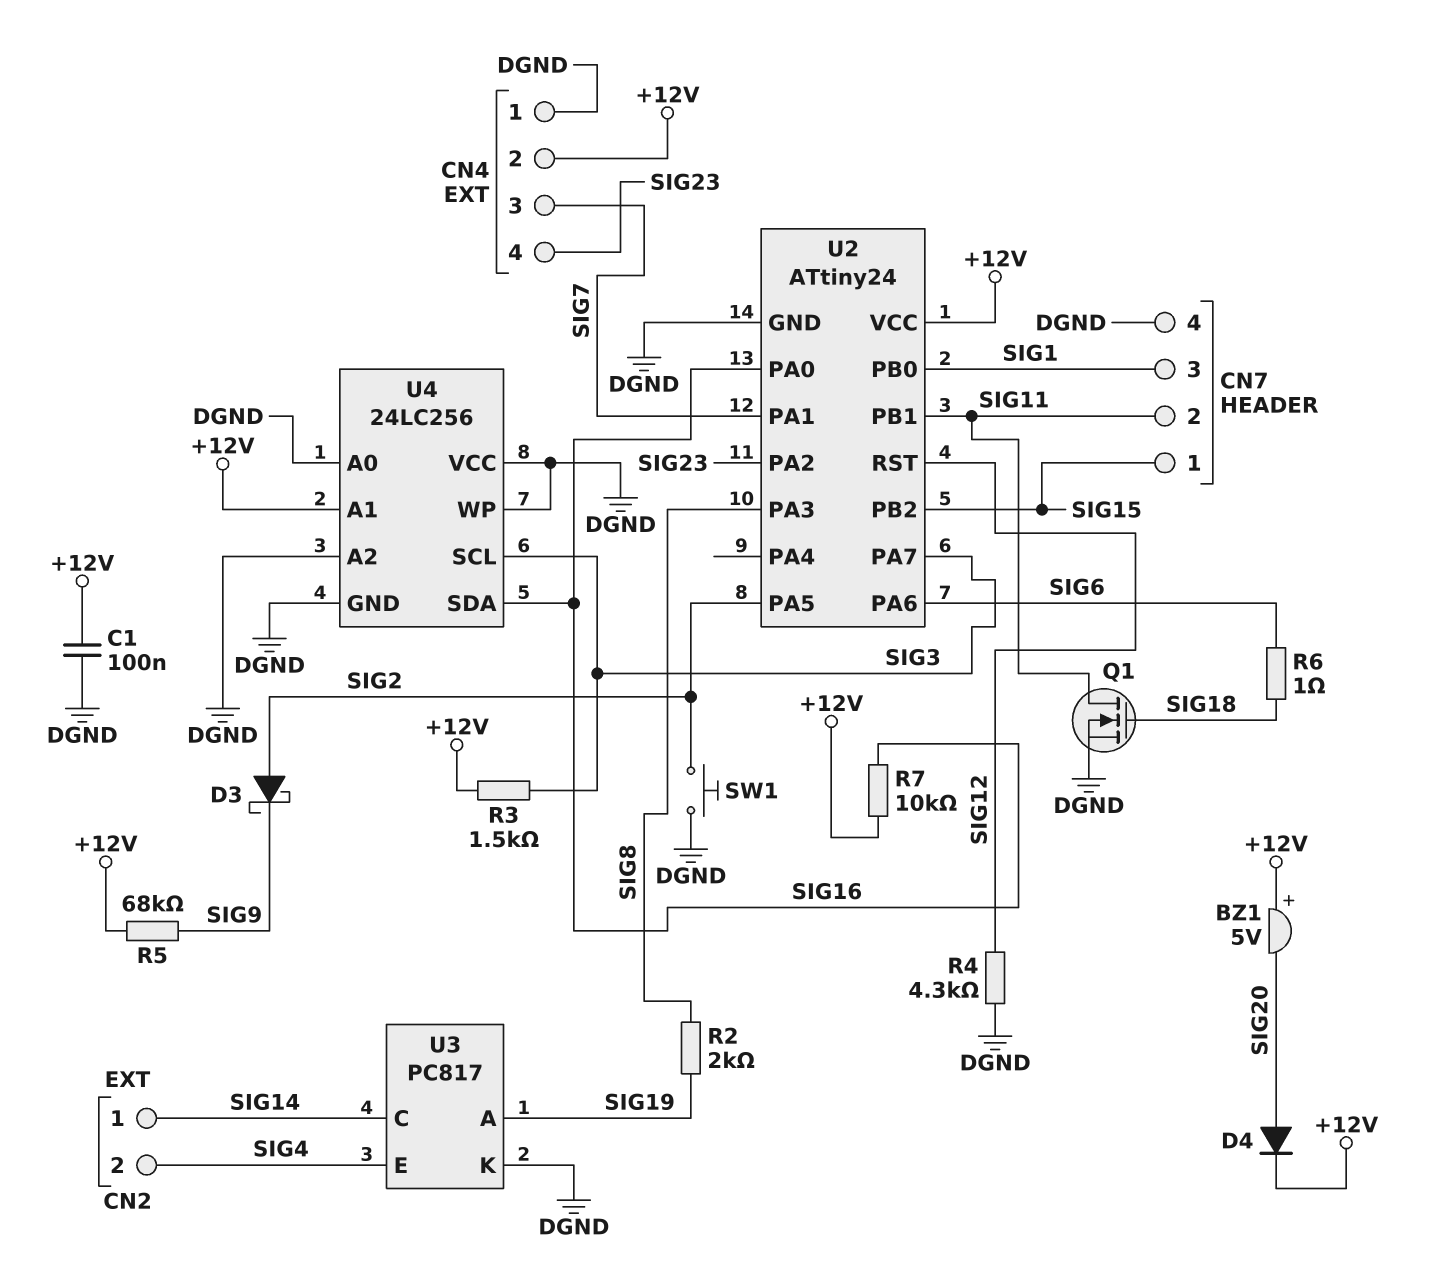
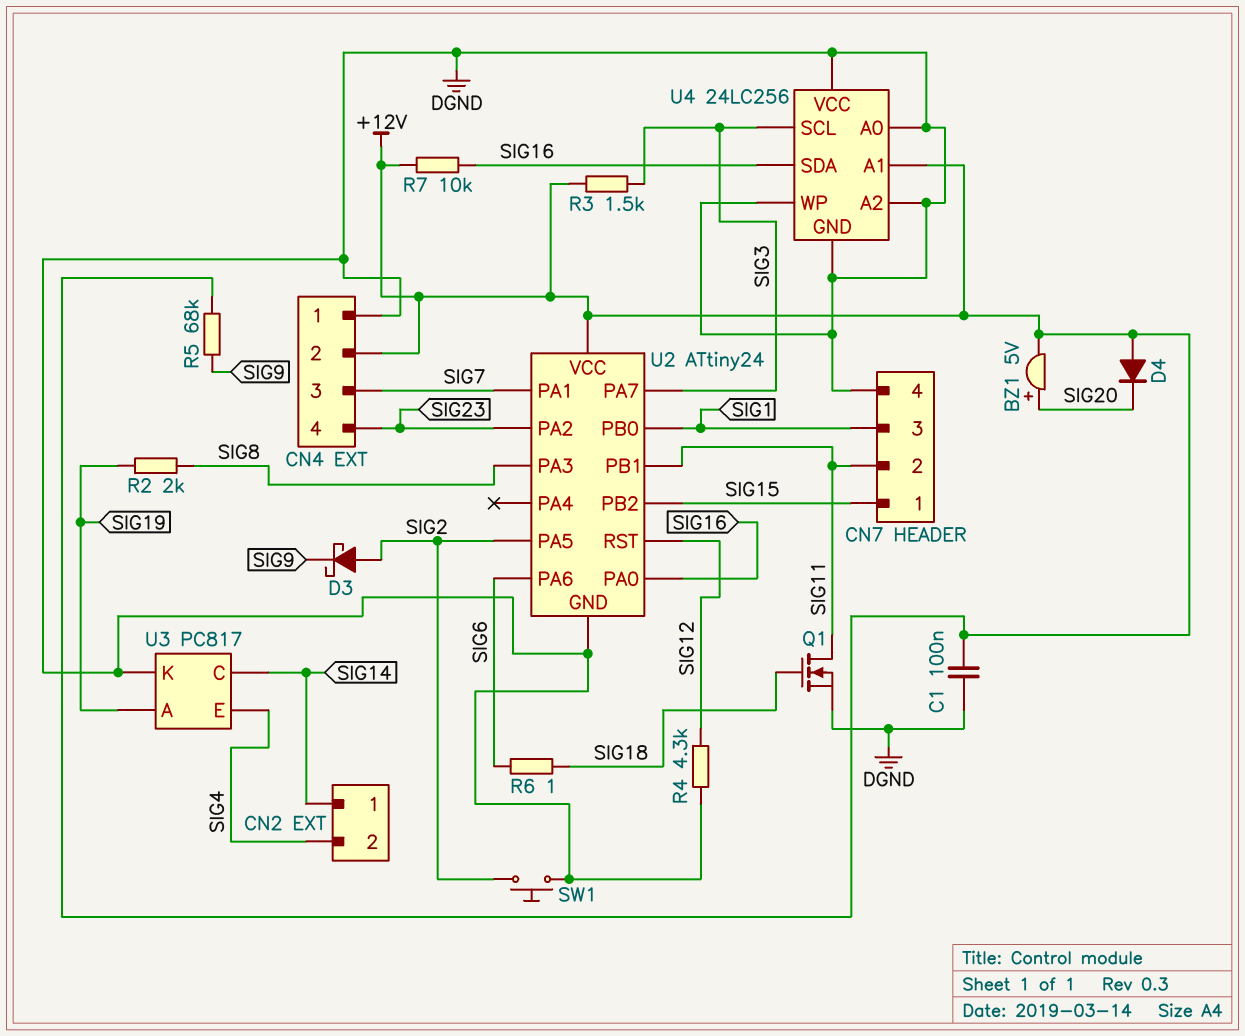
BZ1: buzzer 5V (plus +12V, minus SIG20) -> buzzer 5V (plus SIG20, minus +12V)
D4: diode (A SIG20, K +12V) -> diode (A +12V, K SIG20)

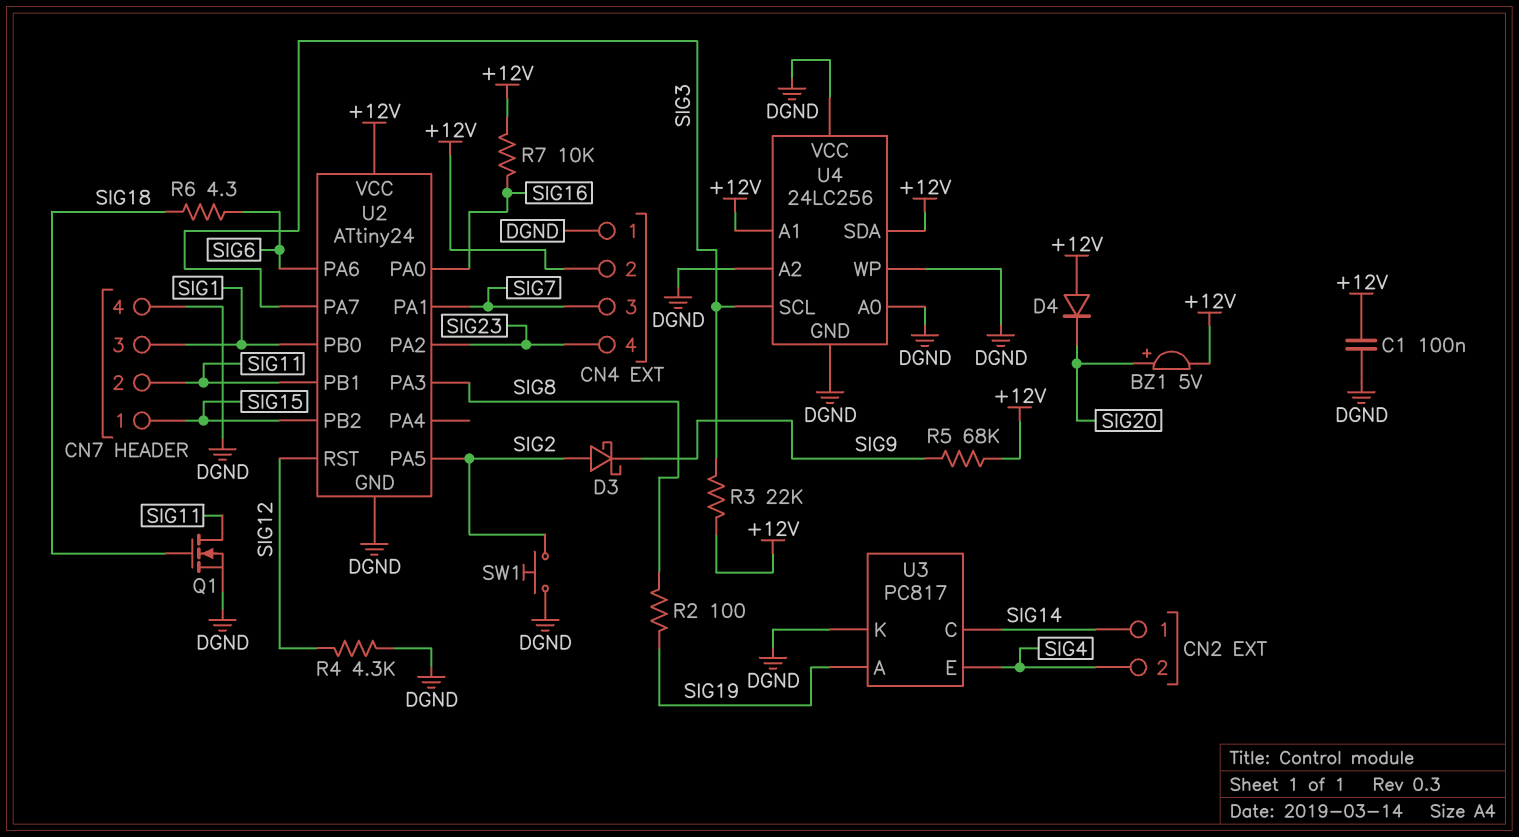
R2: 2k (SIG8, SIG19) -> 100 (SIG8, SIG19)
R3: 1.5k (+12V, SIG3) -> 22k (+12V, SIG3)
R6: 1 (SIG6, SIG18) -> 4.3 (SIG6, SIG18)
U4 pin SDA: SIG16 -> +12V

